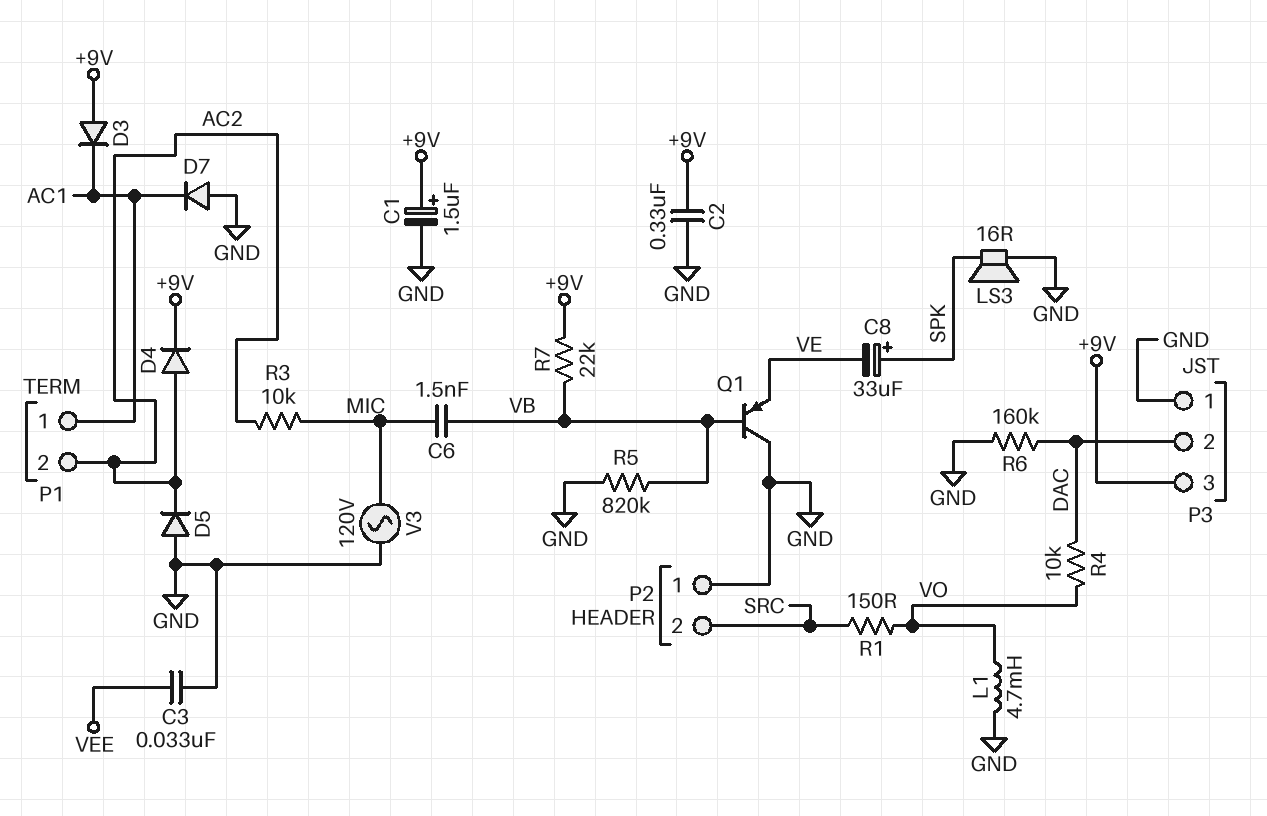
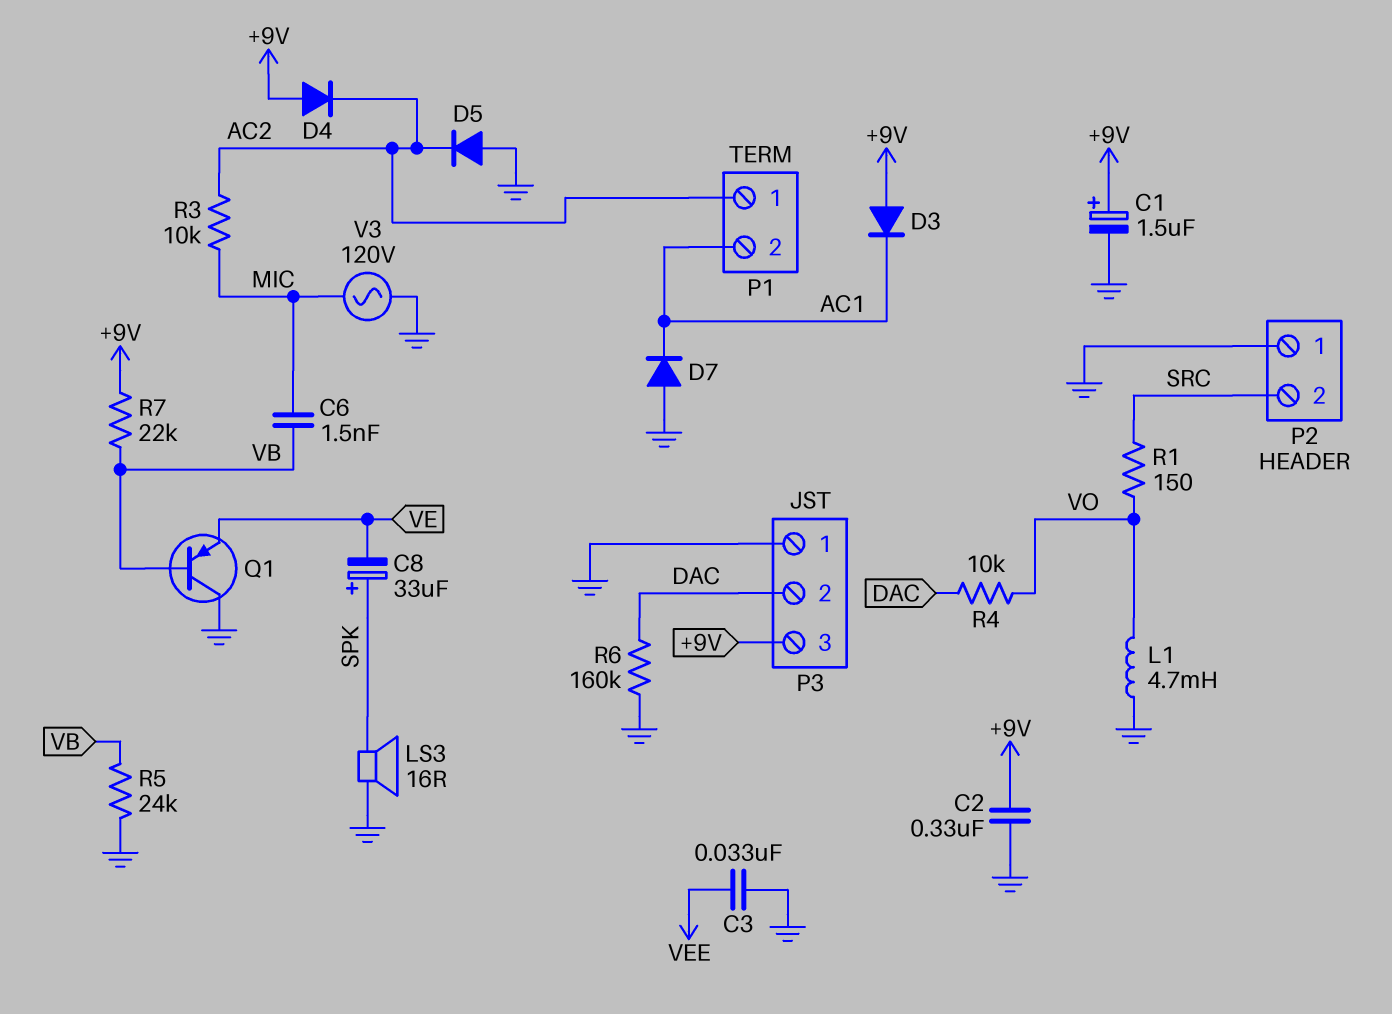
D4: diode (A AC2, K +9V) -> diode (A +9V, K AC2)
P1 pin 1: AC1 -> AC2
P1 pin 2: AC2 -> AC1
R5: 820k (GND, VB) -> 24k (GND, VB)

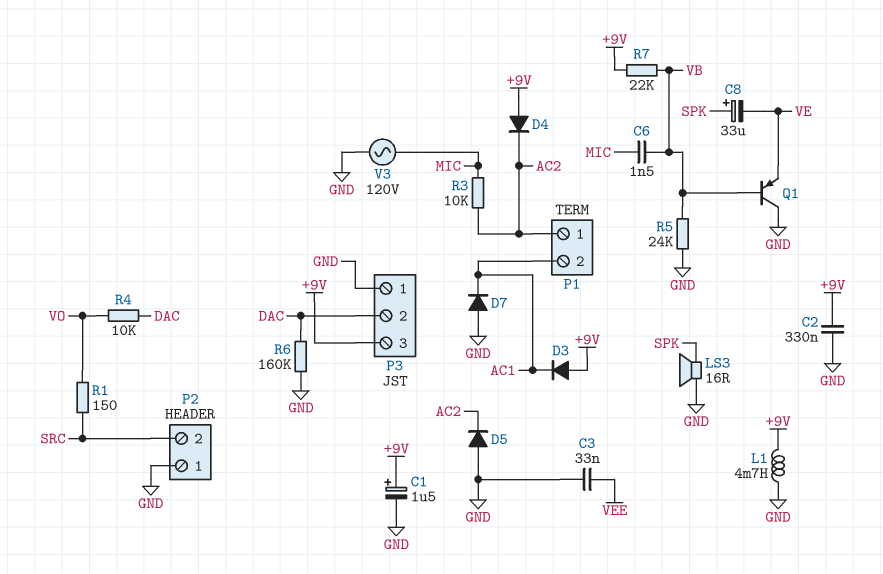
L1: 4.7mH (GND, VO) -> 4.7mH (+9V, GND)

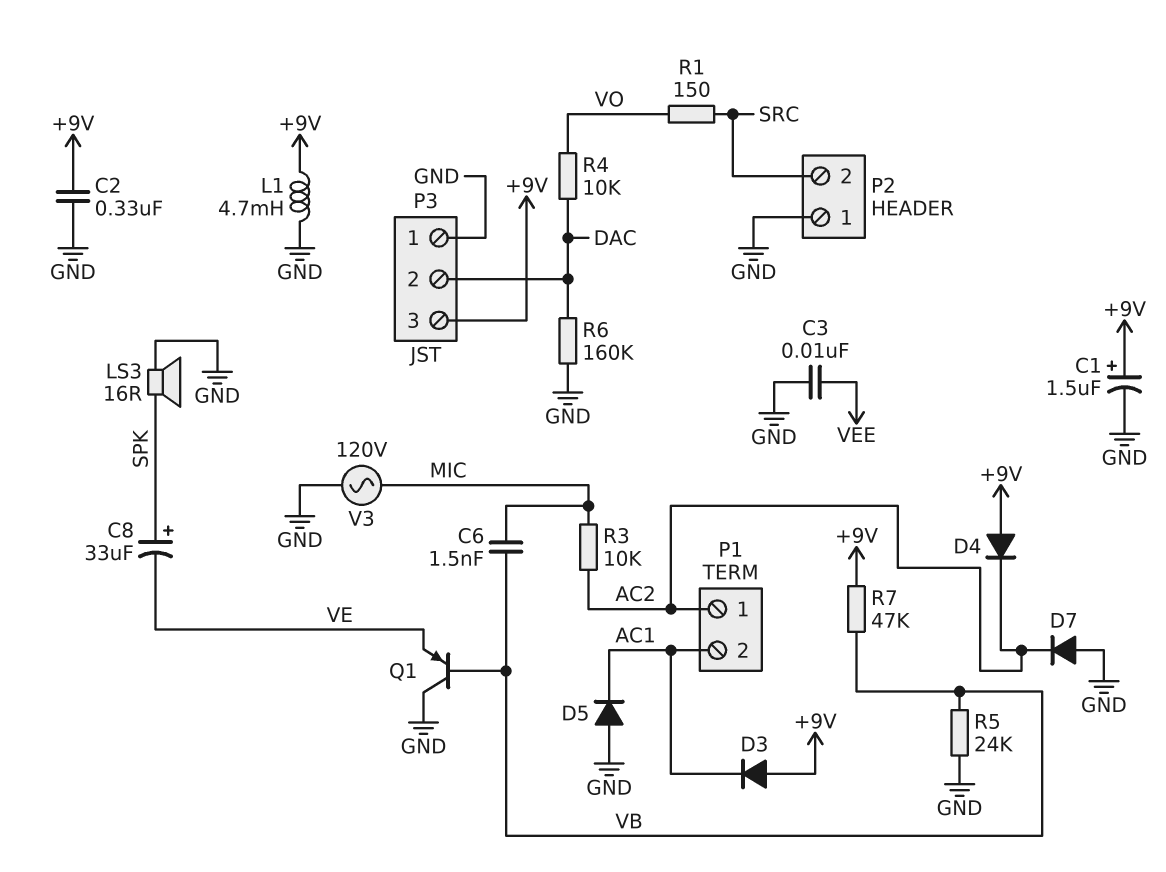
C3: 33nF (GND, VEE) -> 10nF (GND, VEE)
D5: diode (A GND, K AC2) -> diode (A GND, K AC1)
D7: diode (A GND, K AC1) -> diode (A GND, K AC2)
R7: 22k (+9V, VB) -> 47k (+9V, VB)

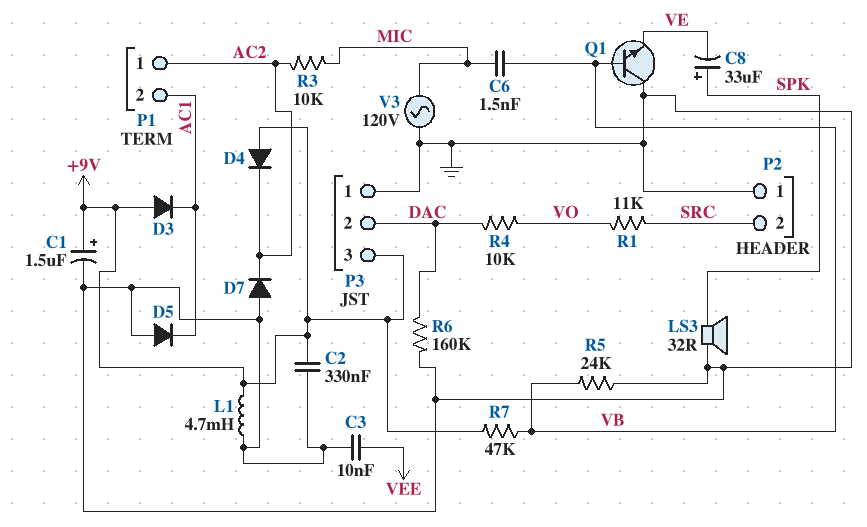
LS3: speaker 16R (GND, SPK) -> speaker 32R (GND, SPK)
Q1: PNP (B VB, C GND, E VE) -> NPN (B VB, C GND, E VE)
R1: 150 (SRC, VO) -> 11k (SRC, VO)

